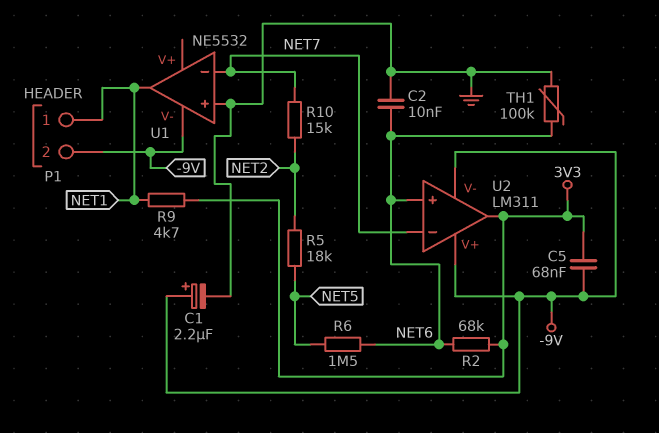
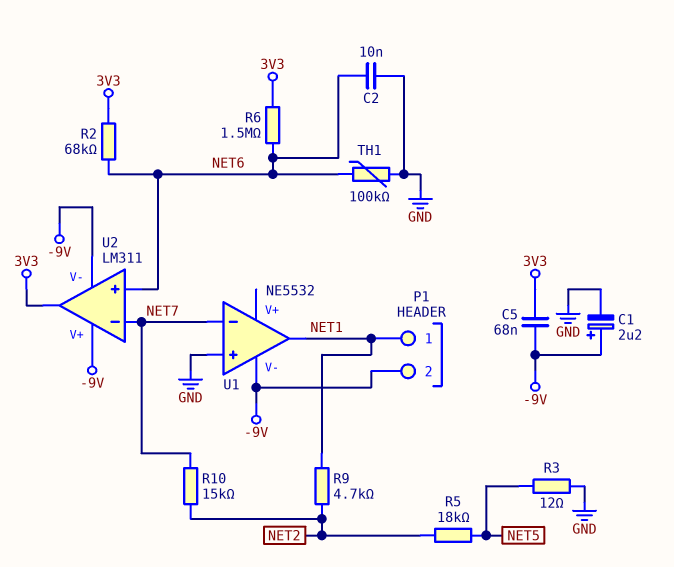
R3: none -> 12 (GND, NET5)
R6: 1.5M (NET5, NET6) -> 1.5M (3V3, NET6)
R9: 4.7k (3V3, NET1) -> 4.7k (NET1, NET2)

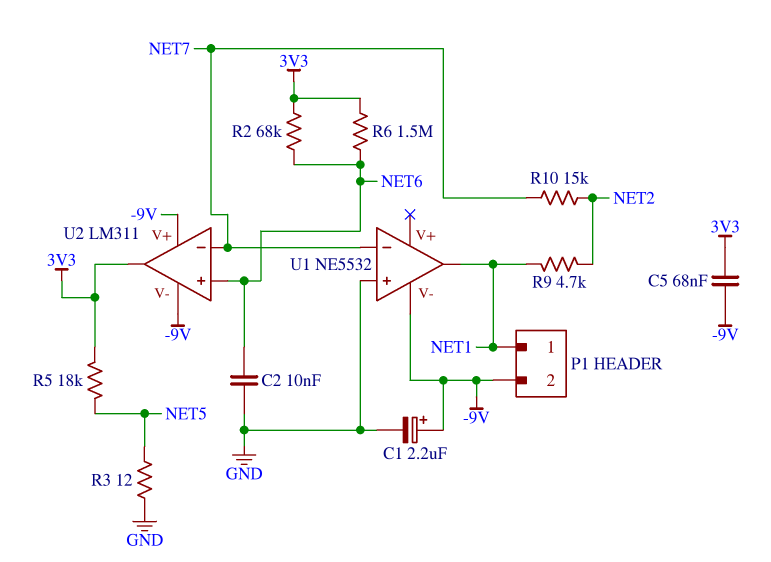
R5: 18k (NET2, NET5) -> 18k (3V3, NET5)
TH1: 100k (GND, NET6) -> none

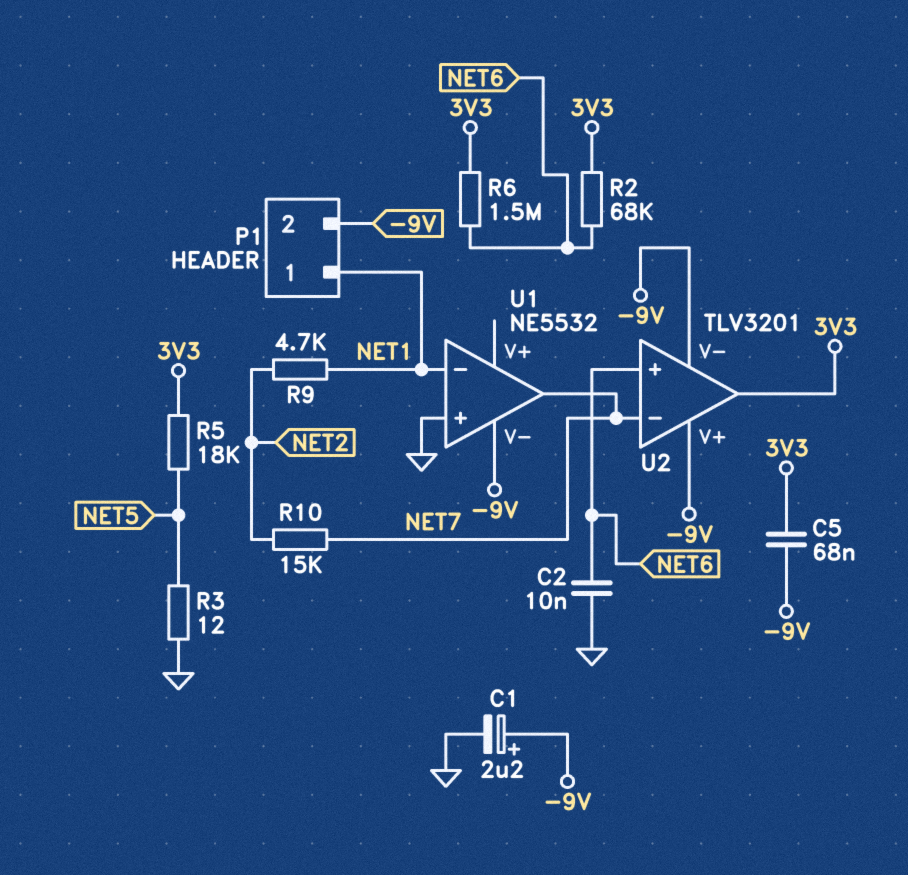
U1 pin in-: NET7 -> NET1
U1 pin out: NET1 -> NET7
U2: LM311 -> TLV3201

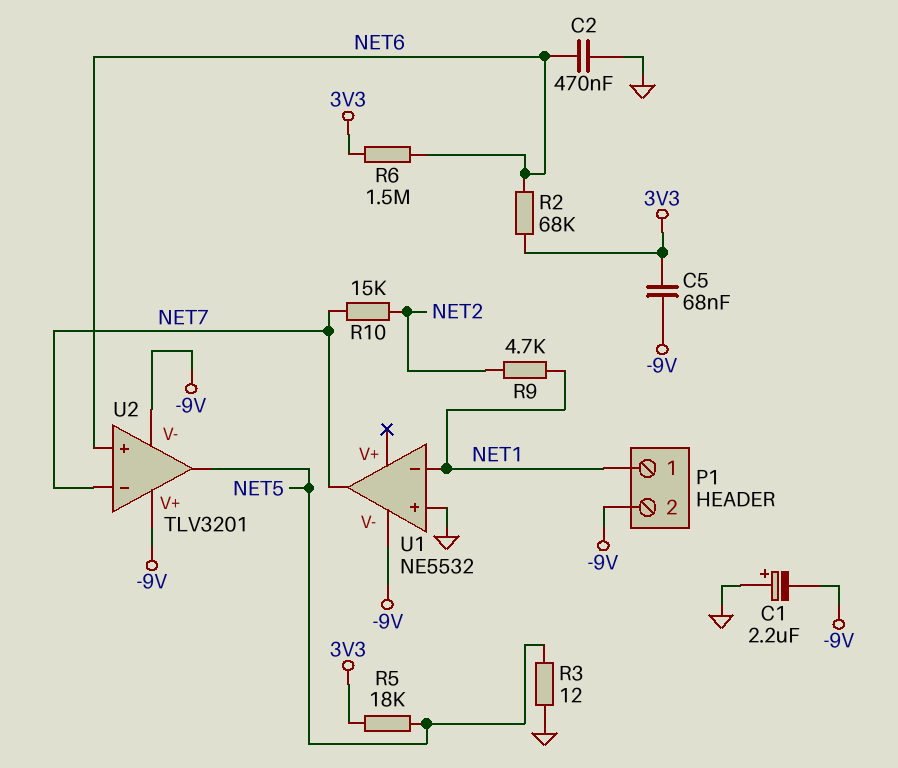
C1: 2.2uF (plus -9V, minus GND) -> 2.2uF (plus GND, minus -9V)
C2: 10nF (GND, NET6) -> 470nF (GND, NET6)
U2 pin out: 3V3 -> NET5

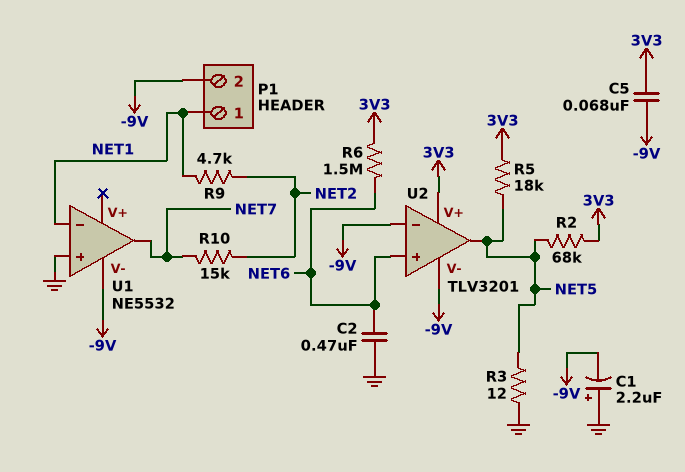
R2: 68k (3V3, NET6) -> 68k (3V3, NET5)
U2 pin V+: -9V -> 3V3
U2 pin in-: NET7 -> -9V

